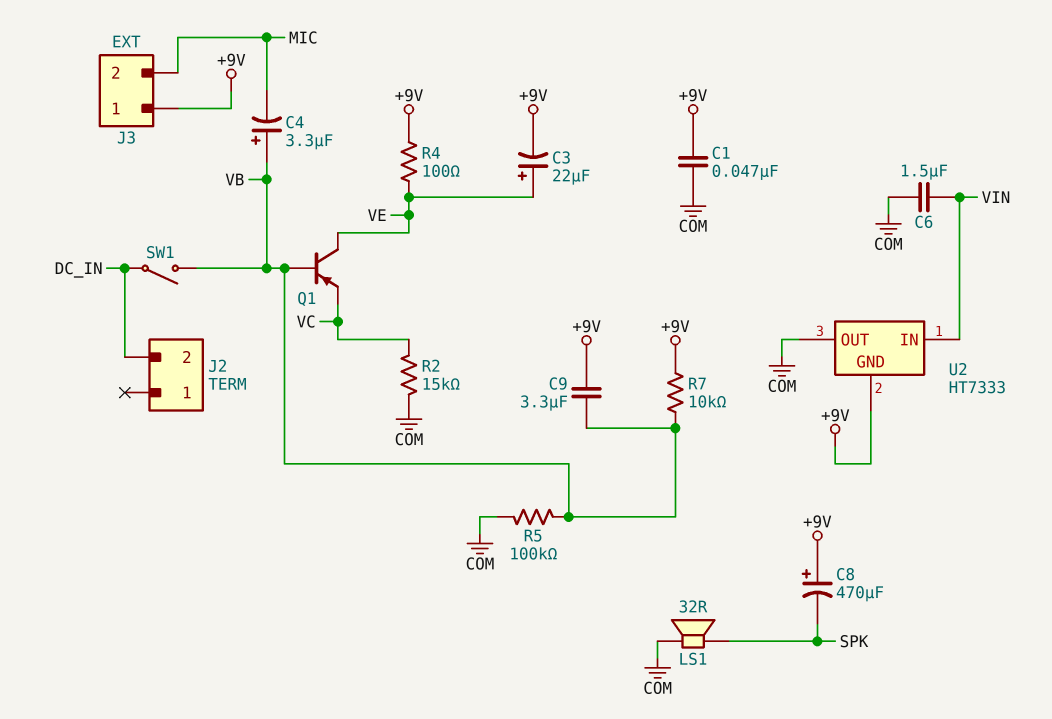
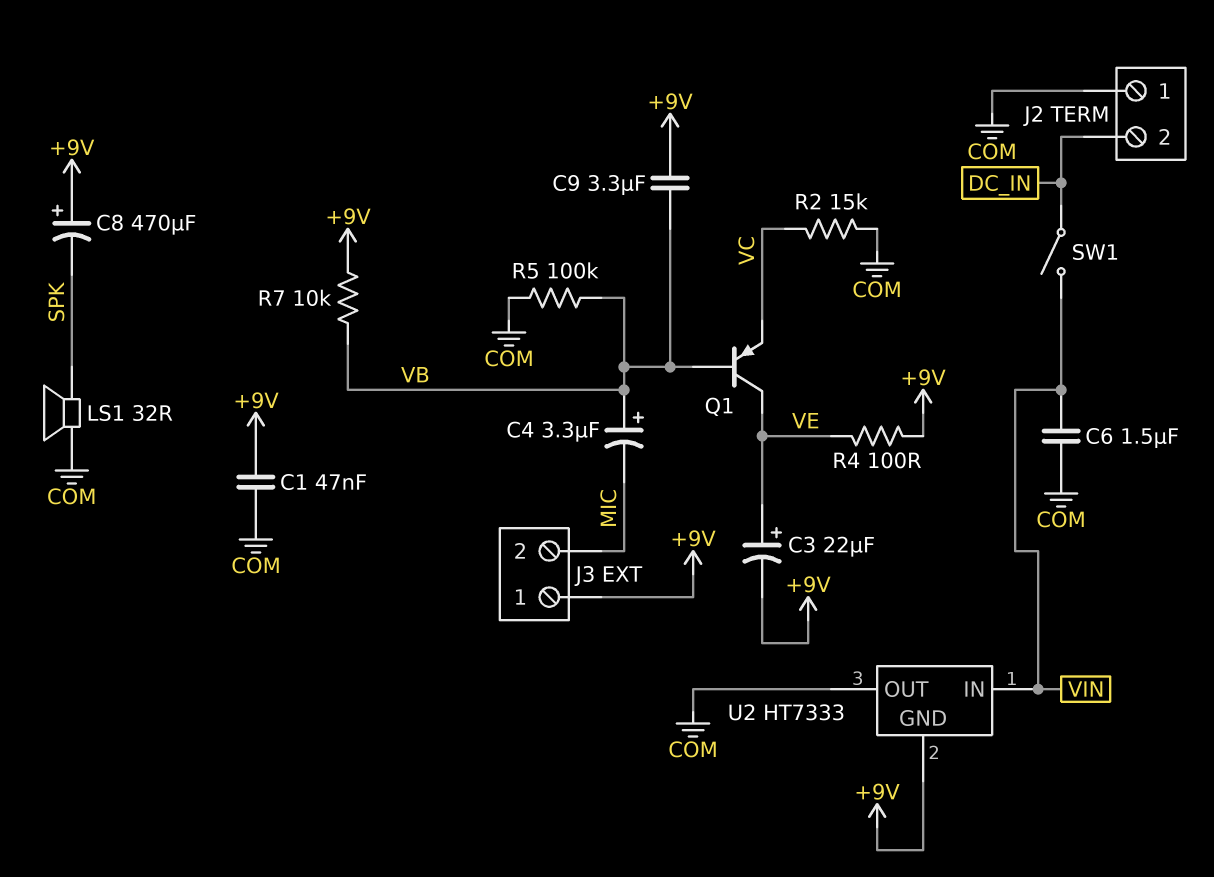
J2 pin 1: none -> COM
SW1: switch (DC_IN, VB) -> switch (DC_IN, VIN)

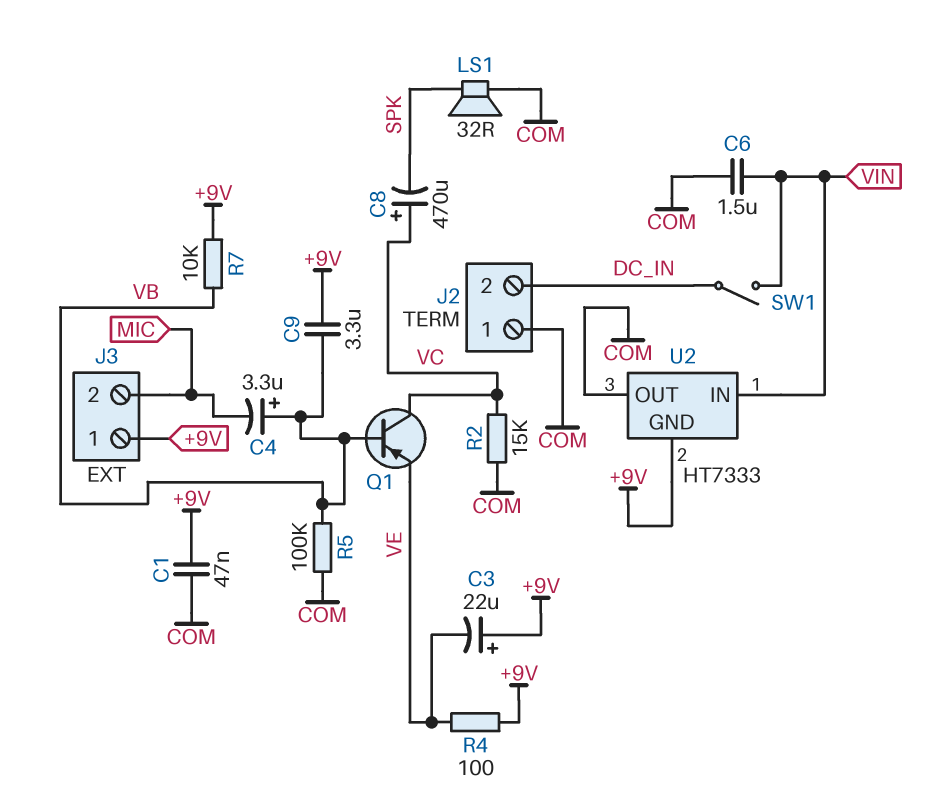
C3: 22uF (plus VE, minus +9V) -> 22uF (plus +9V, minus VE)
C8: 470uF (plus +9V, minus SPK) -> 470uF (plus VC, minus SPK)
Q1: PNP (B VB, C VE, E VC) -> PNP (B VB, C VC, E VE)

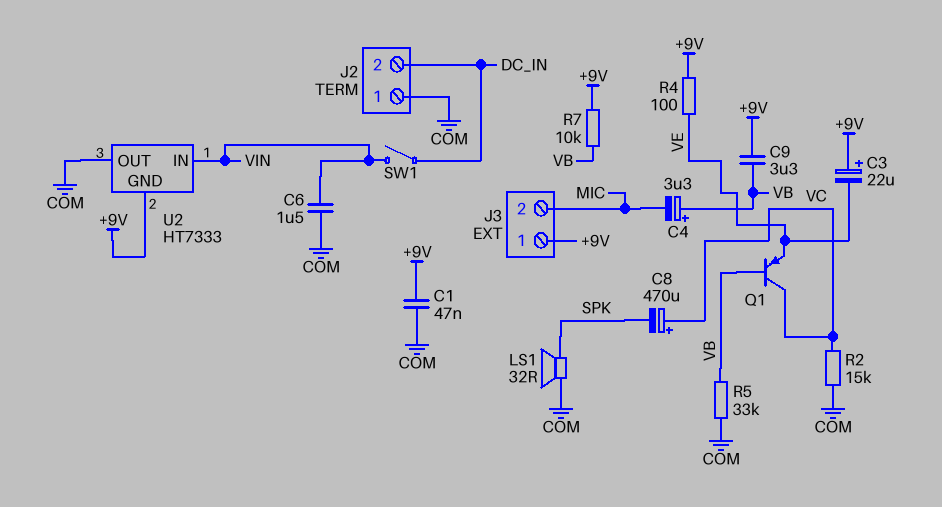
R5: 100k (COM, VB) -> 33k (COM, VB)

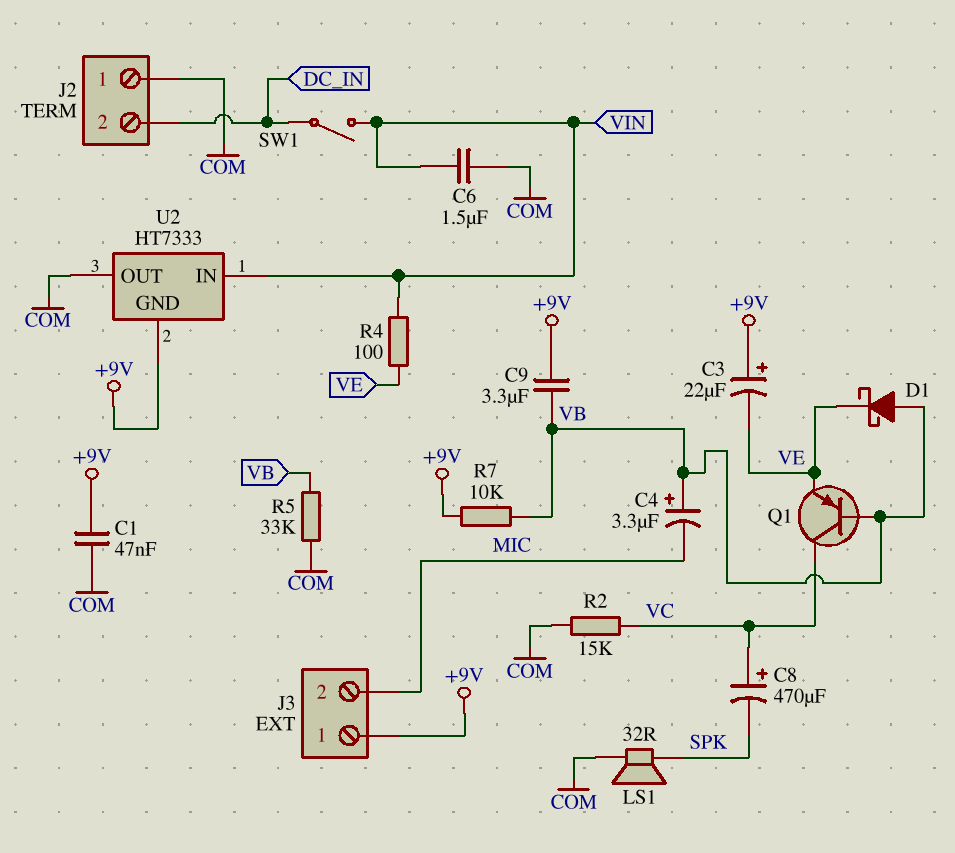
D1: none -> schottky (A VB, K VE)
R4: 100 (+9V, VE) -> 100 (VE, VIN)

